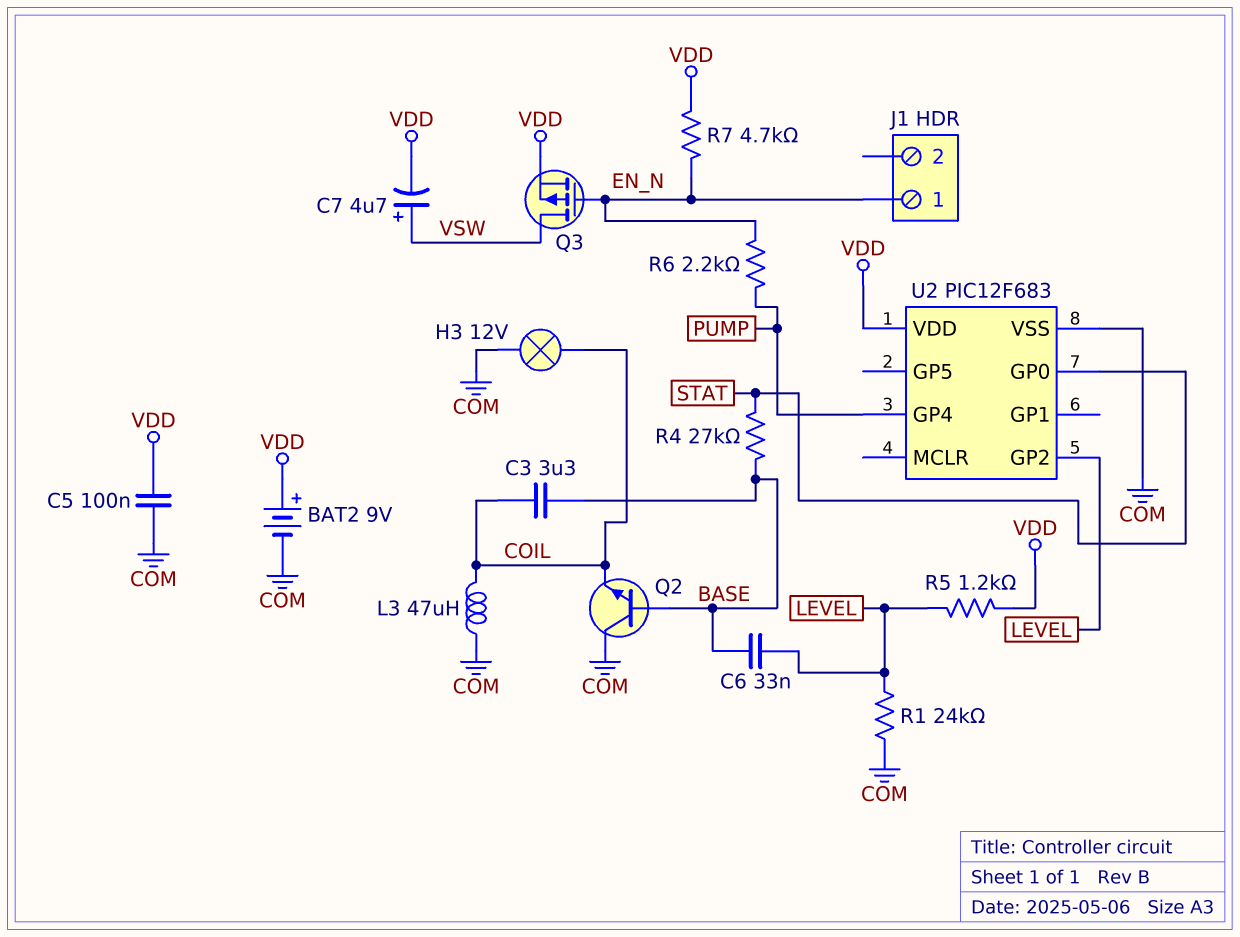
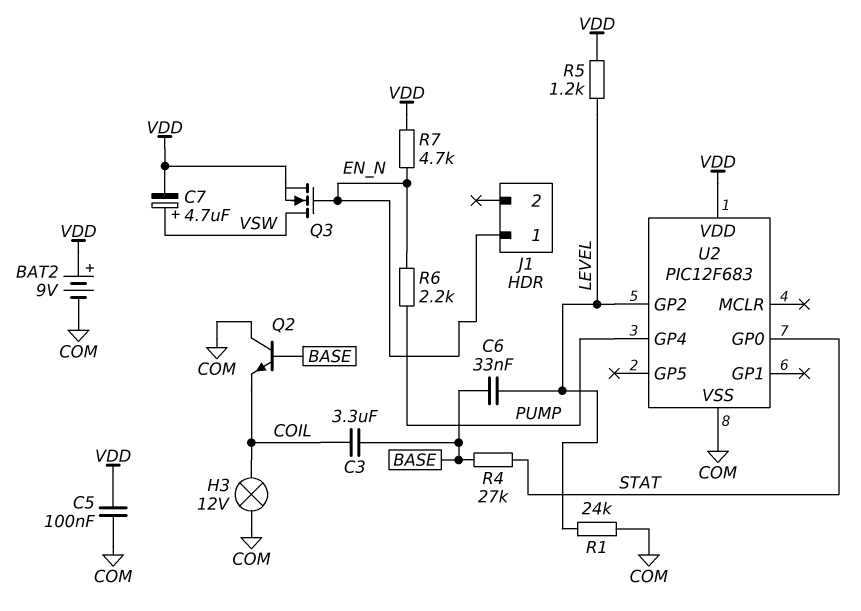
L3: 47uH (COIL, COM) -> none
Q3: PMOS (G EN_N, D VSW, S VDD) -> NMOS (G EN_N, D VSW, S VDD)

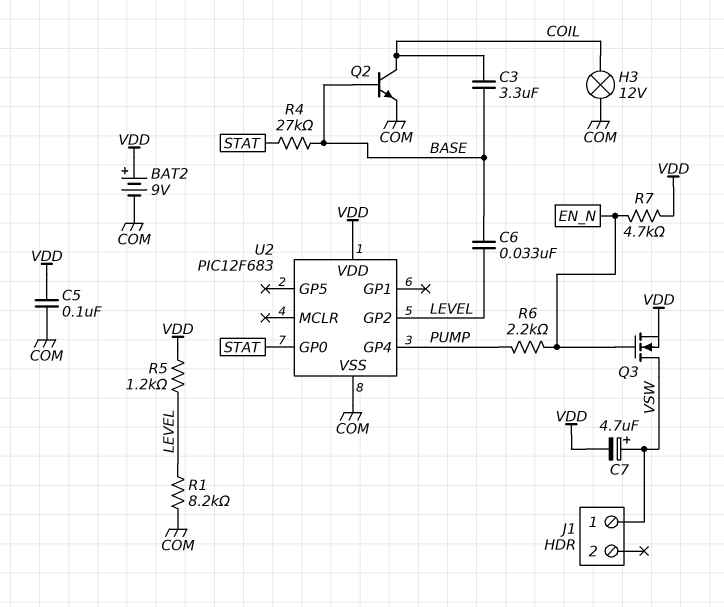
J1 pin 1: EN_N -> VSW
Q2: NPN (B BASE, C COM, E COIL) -> NPN (B BASE, C COIL, E COM)
R1: 24k (COM, LEVEL) -> 8.2k (COM, LEVEL)

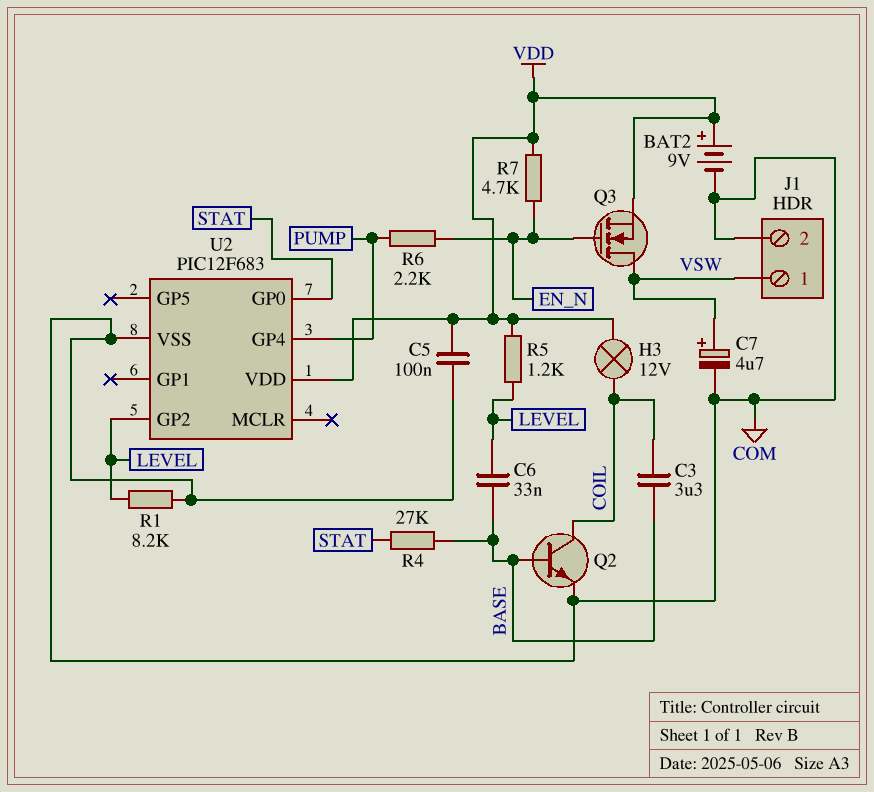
C7: 4.7uF (plus VSW, minus VDD) -> 4.7uF (plus VSW, minus COM)
H3: lamp 12V (COIL, COM) -> lamp 12V (COIL, VDD)
J1 pin 2: none -> COM

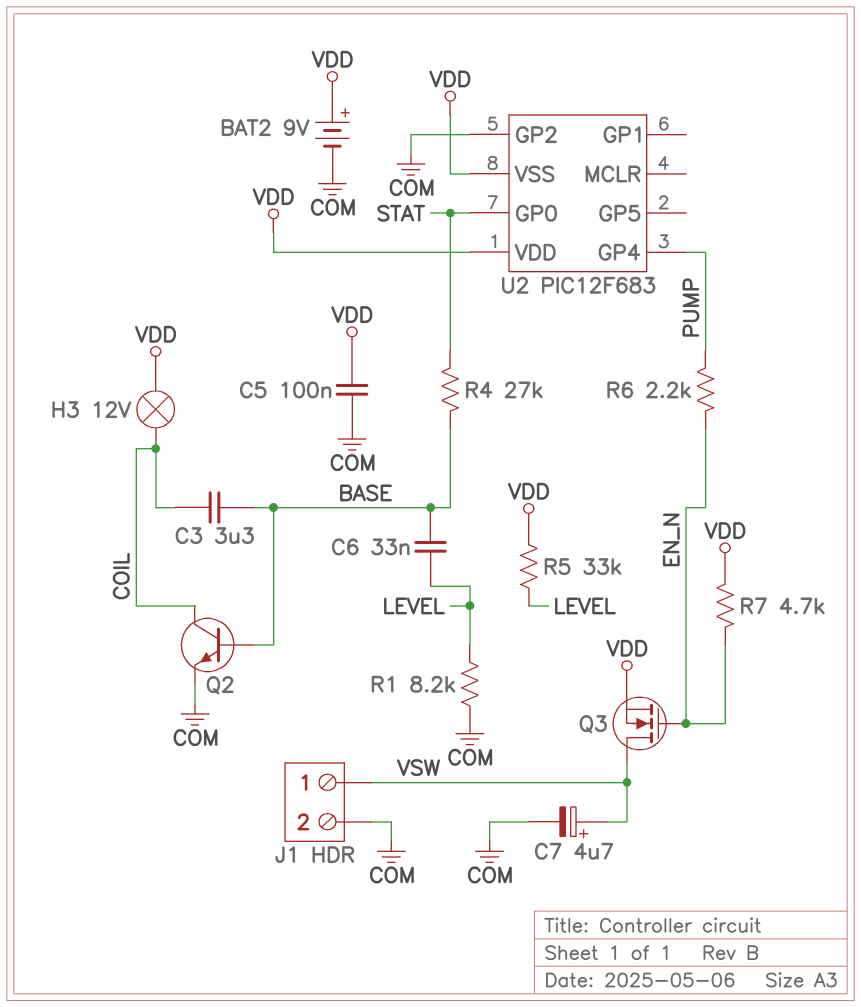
R5: 1.2k (LEVEL, VDD) -> 33k (LEVEL, VDD)
U2 pin GP2: LEVEL -> COM
U2 pin VSS: COM -> VDD

